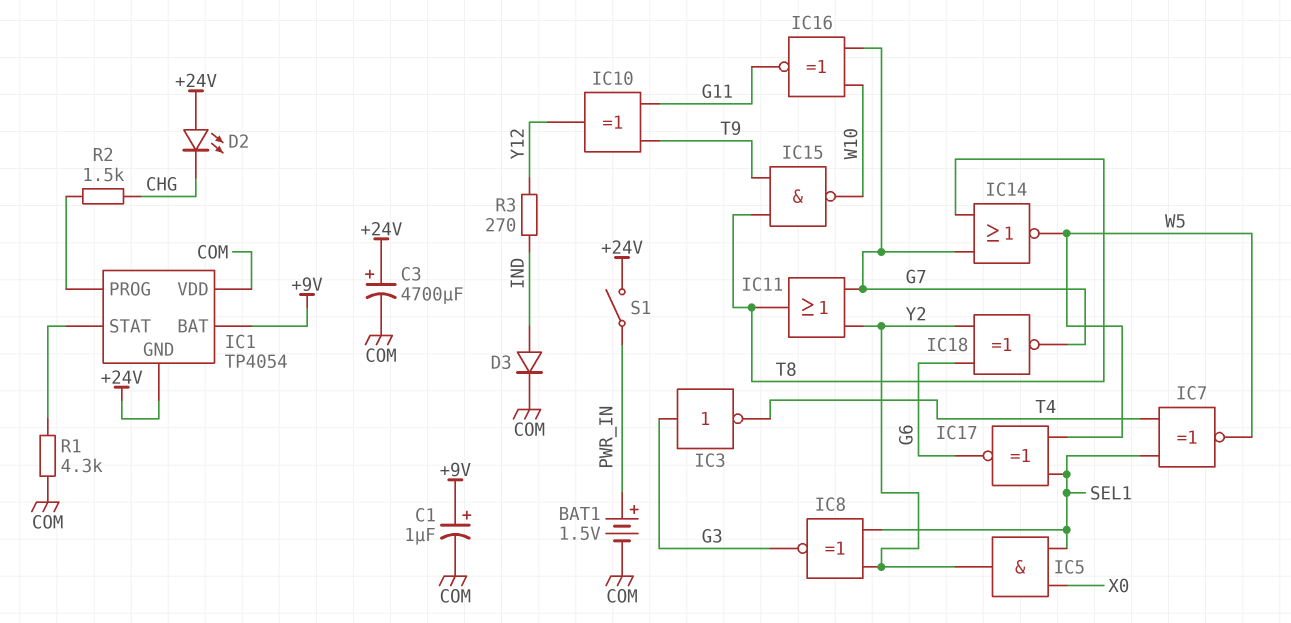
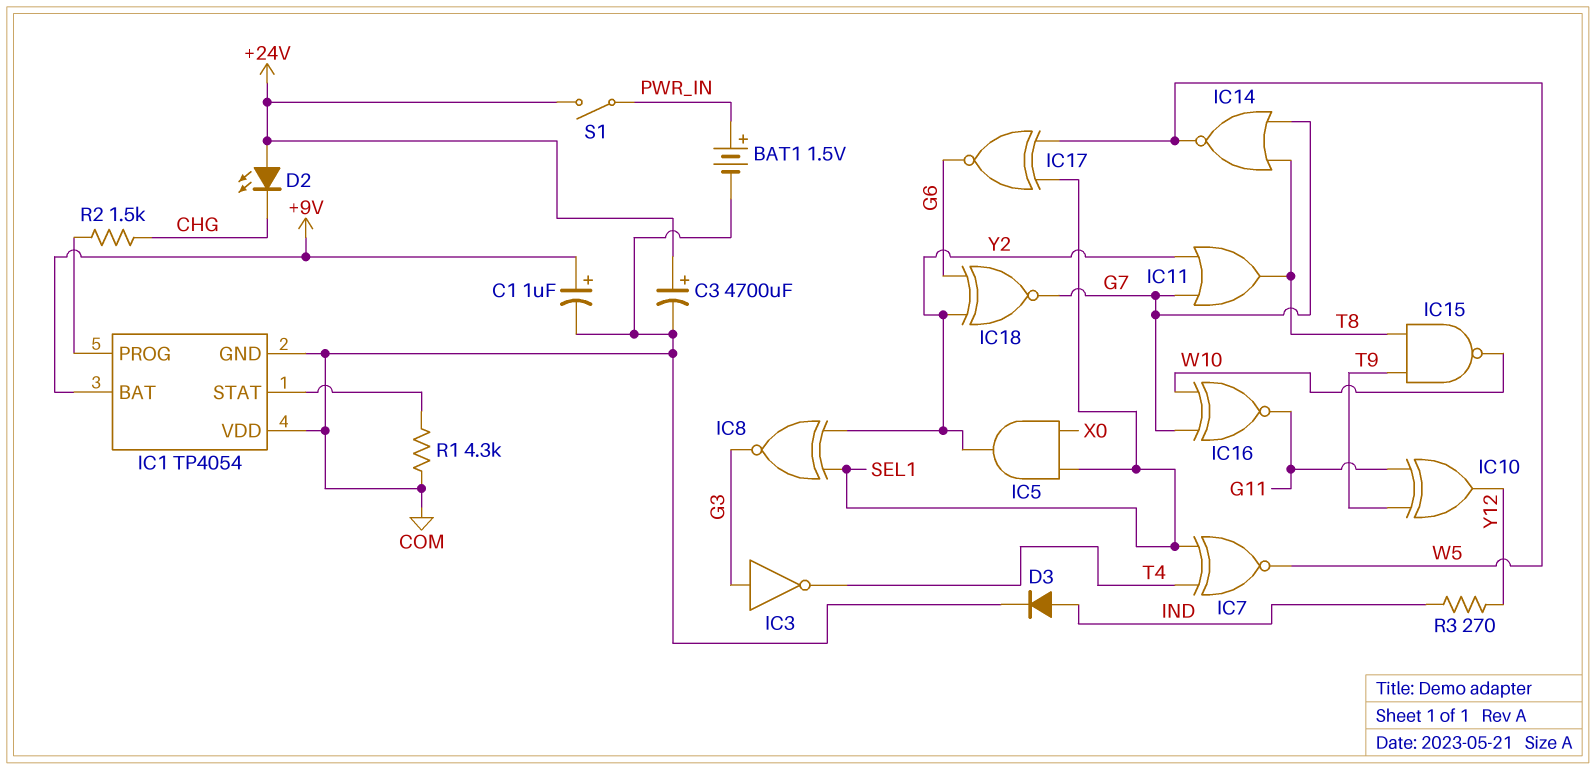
IC1 pin GND: +24V -> COM

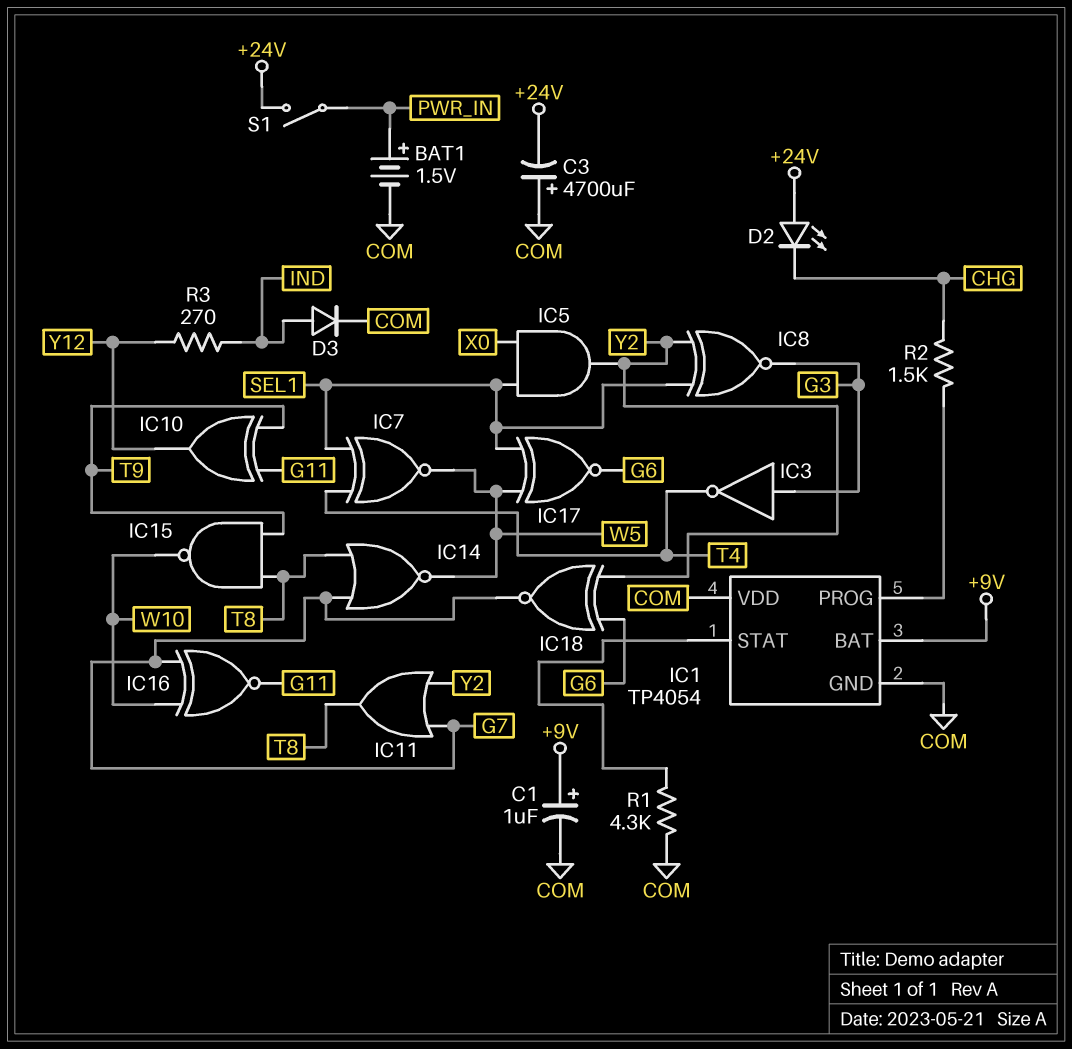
C3: 4700uF (plus +24V, minus COM) -> 4700uF (plus COM, minus +24V)

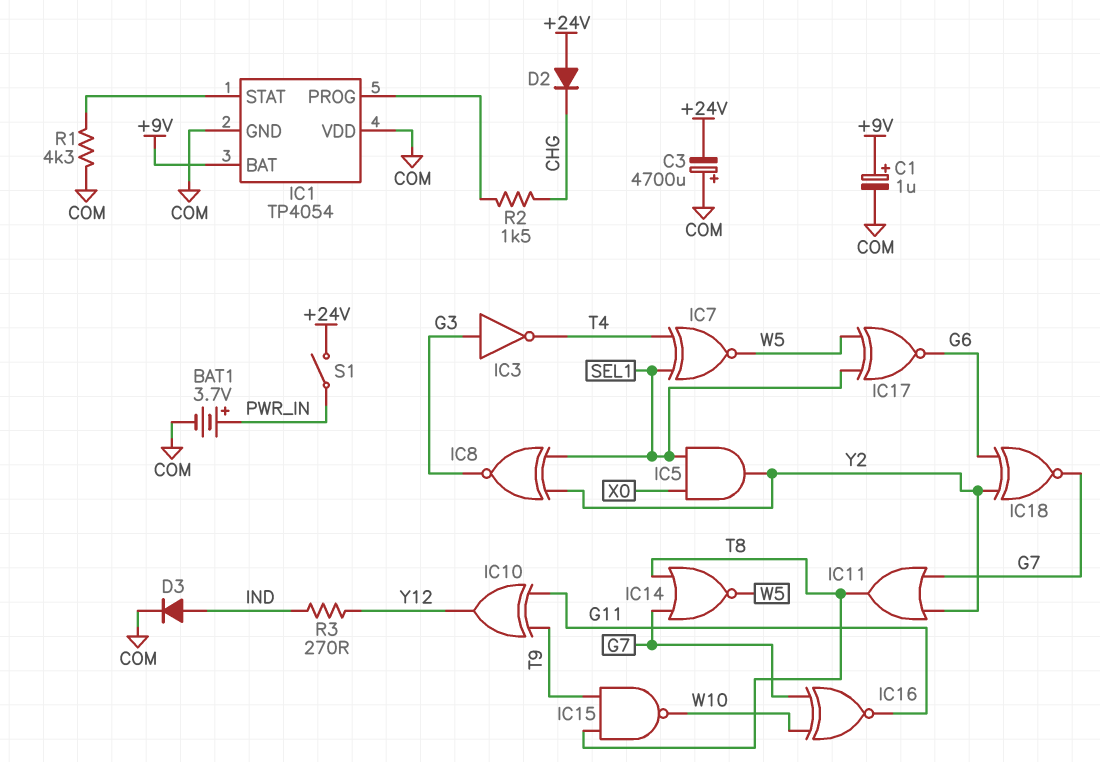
BAT1: 1.5V (plus PWR_IN, minus COM) -> 3.7V (plus PWR_IN, minus COM)
D2: LED (A +24V, K CHG) -> diode (A +24V, K CHG)

